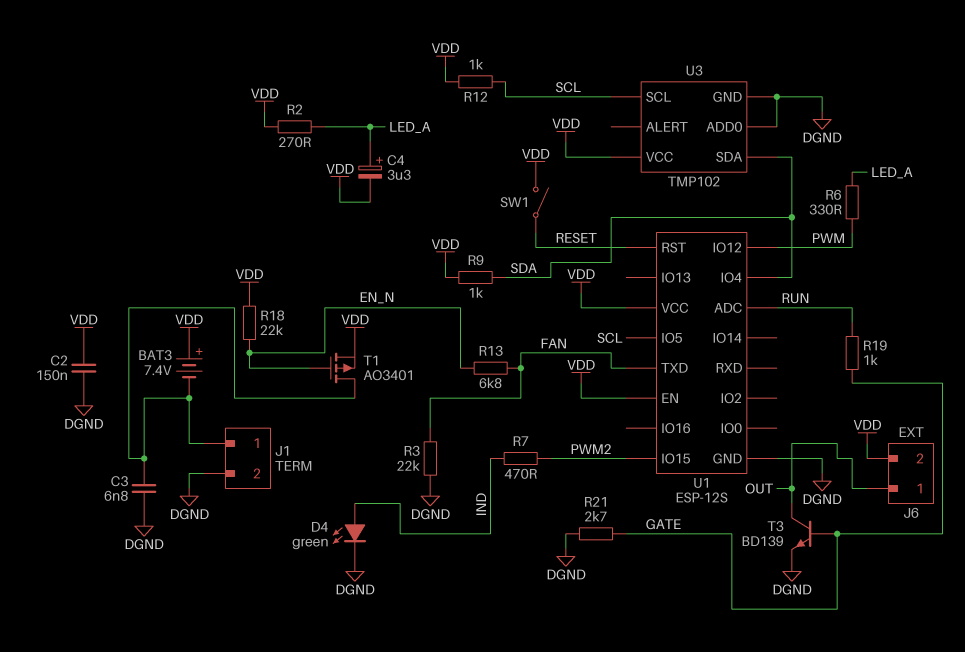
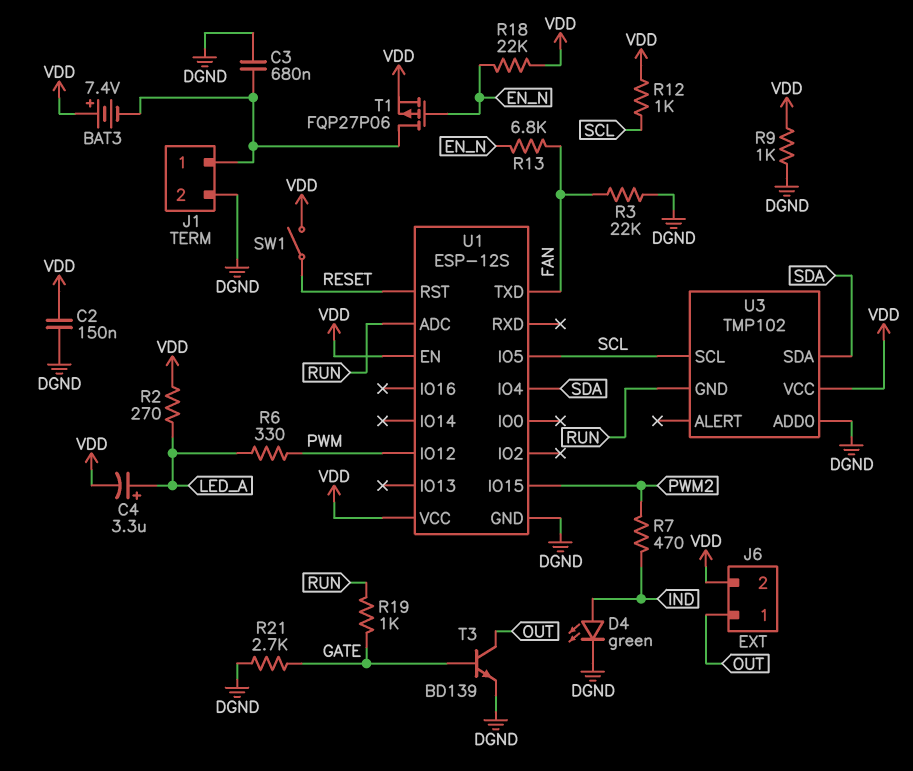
C3: 6.8nF (DGND, J1/1) -> 680nF (DGND, J1/1)
R9: 1k (SDA, VDD) -> 1k (DGND, VDD)
T1: PMOS AO3401 (G EN_N, D J1/1, S VDD) -> PMOS FQP27P06 (G EN_N, D J1/1, S VDD)
U3 pin GND: DGND -> RUN

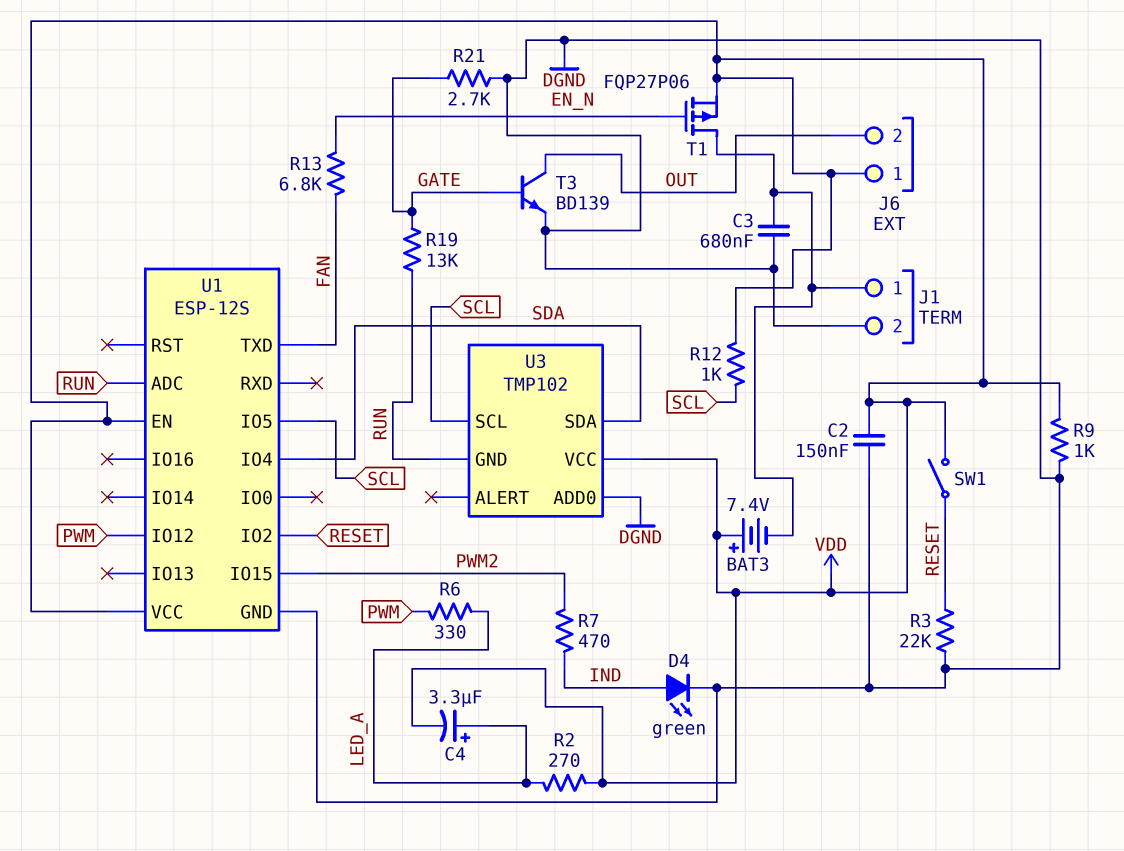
J6 pin 1: OUT -> VDD
J6 pin 2: VDD -> OUT
R3: 22k (DGND, FAN) -> 22k (DGND, RESET)
R18: 22k (EN_N, VDD) -> none
R19: 1k (GATE, RUN) -> 13k (GATE, RUN)
U1 pin IO2: none -> RESET
U1 pin RST: RESET -> none

